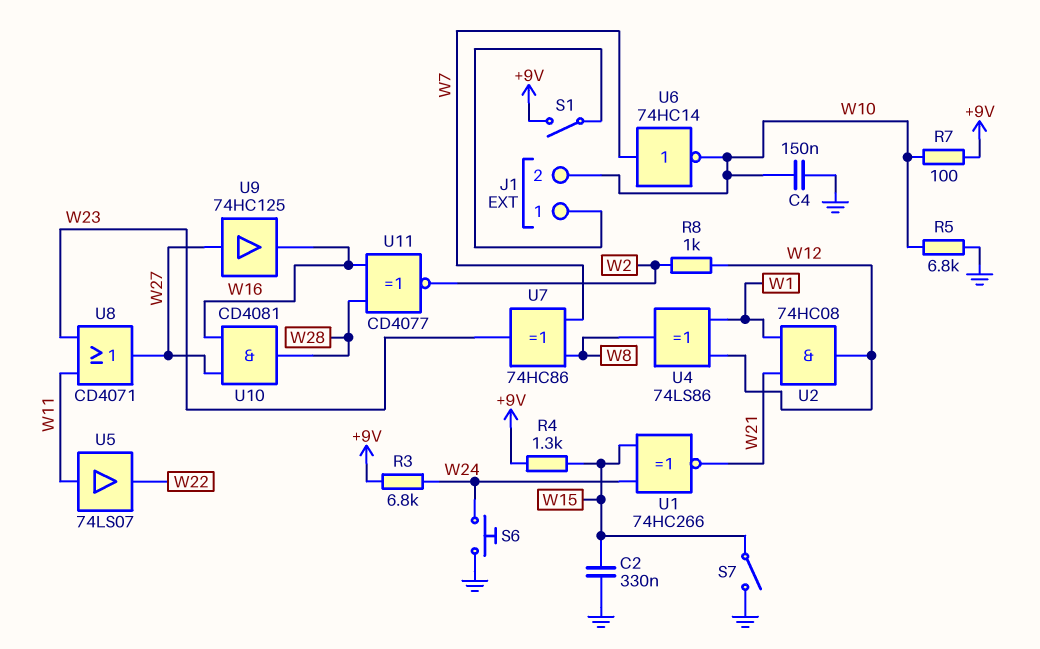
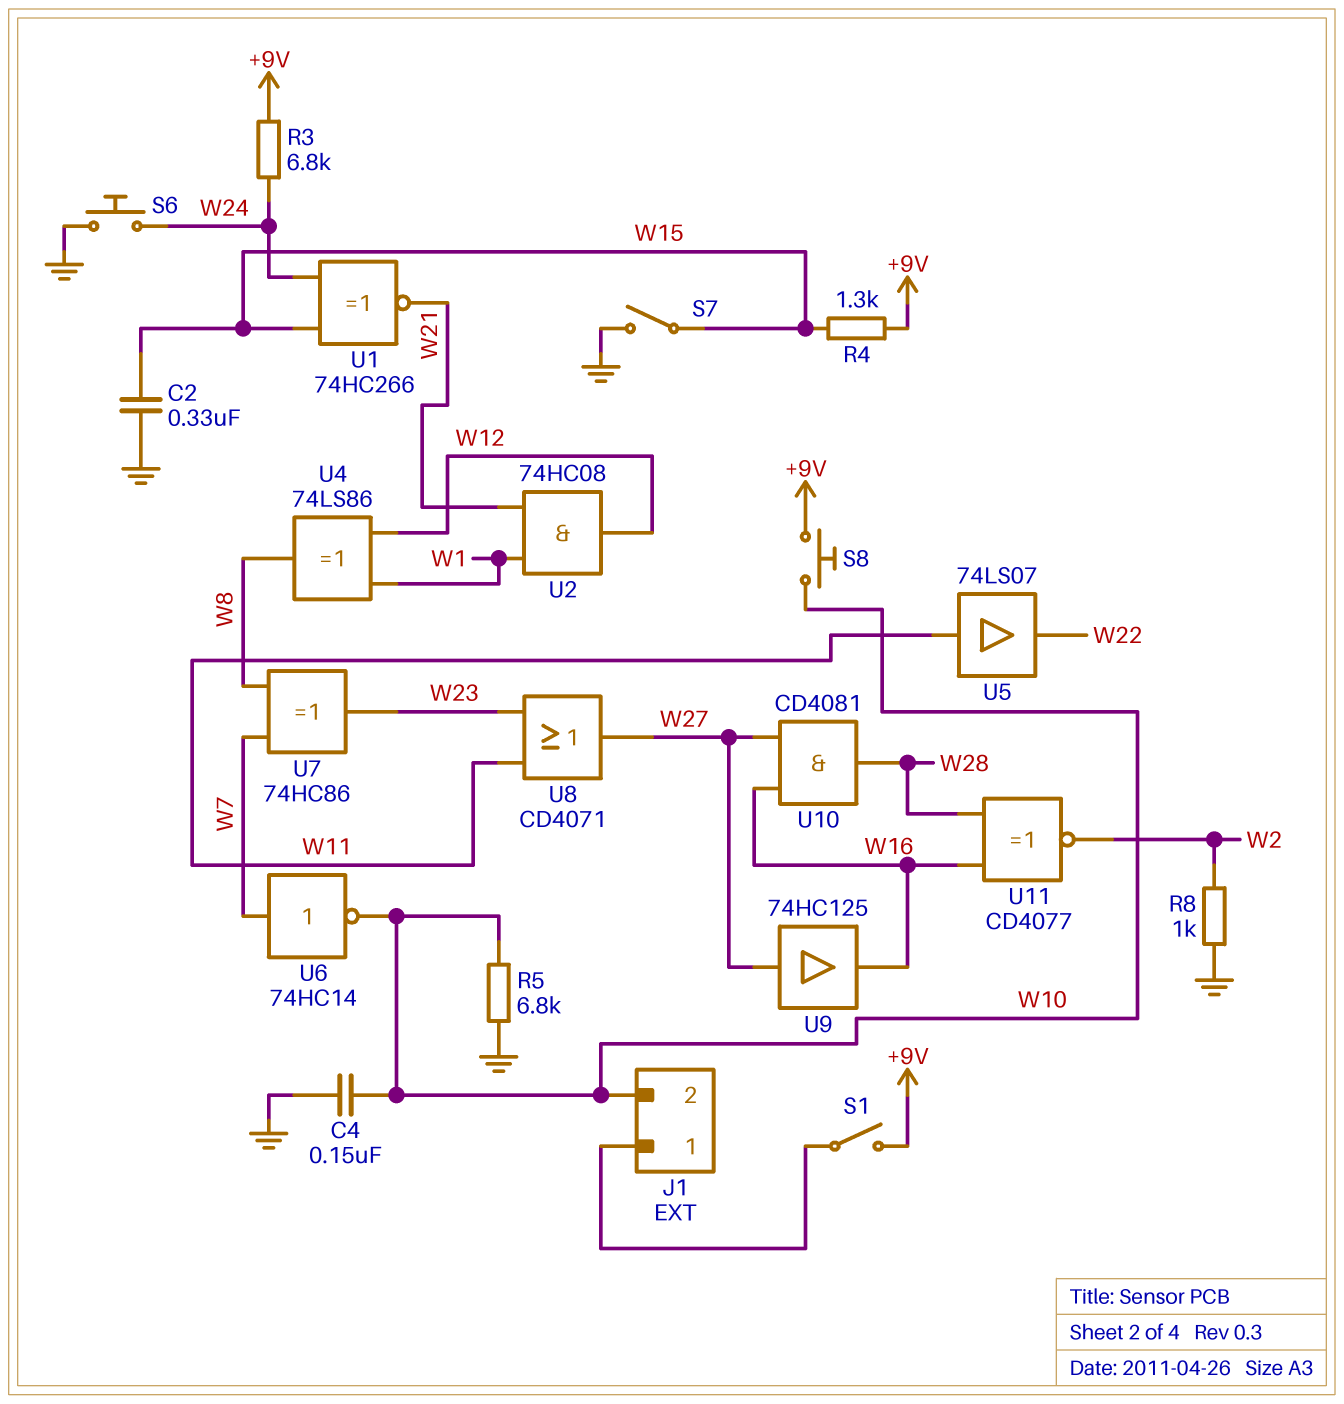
R7: 100 (+9V, W10) -> none
R8: 1k (W2, W12) -> 1k (GND, W2)
S8: none -> button (+9V, W10)

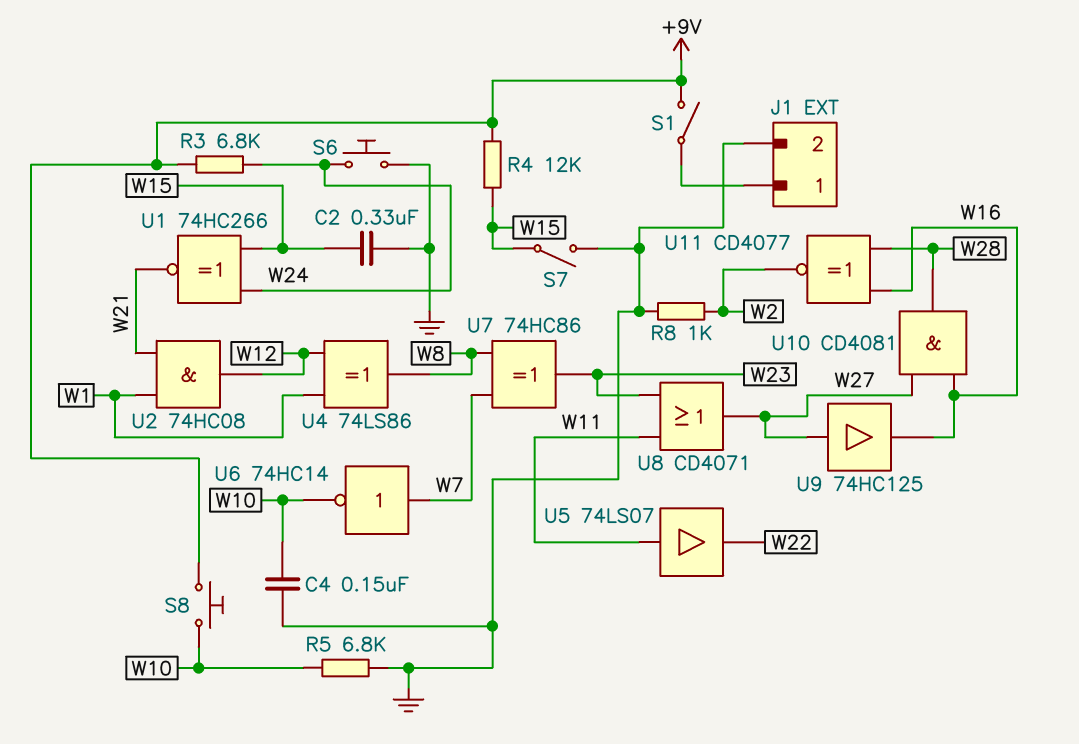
J1 pin 2: W10 -> GND
R4: 1.3k (+9V, W15) -> 12k (+9V, W15)

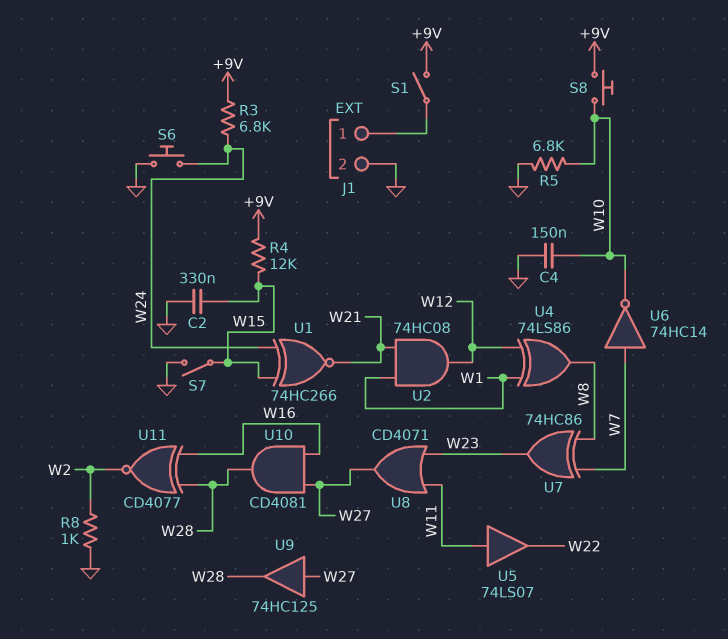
U9: buffer 74HC125 (in W27, out W16) -> buffer 74HC125 (in W27, out W28)

